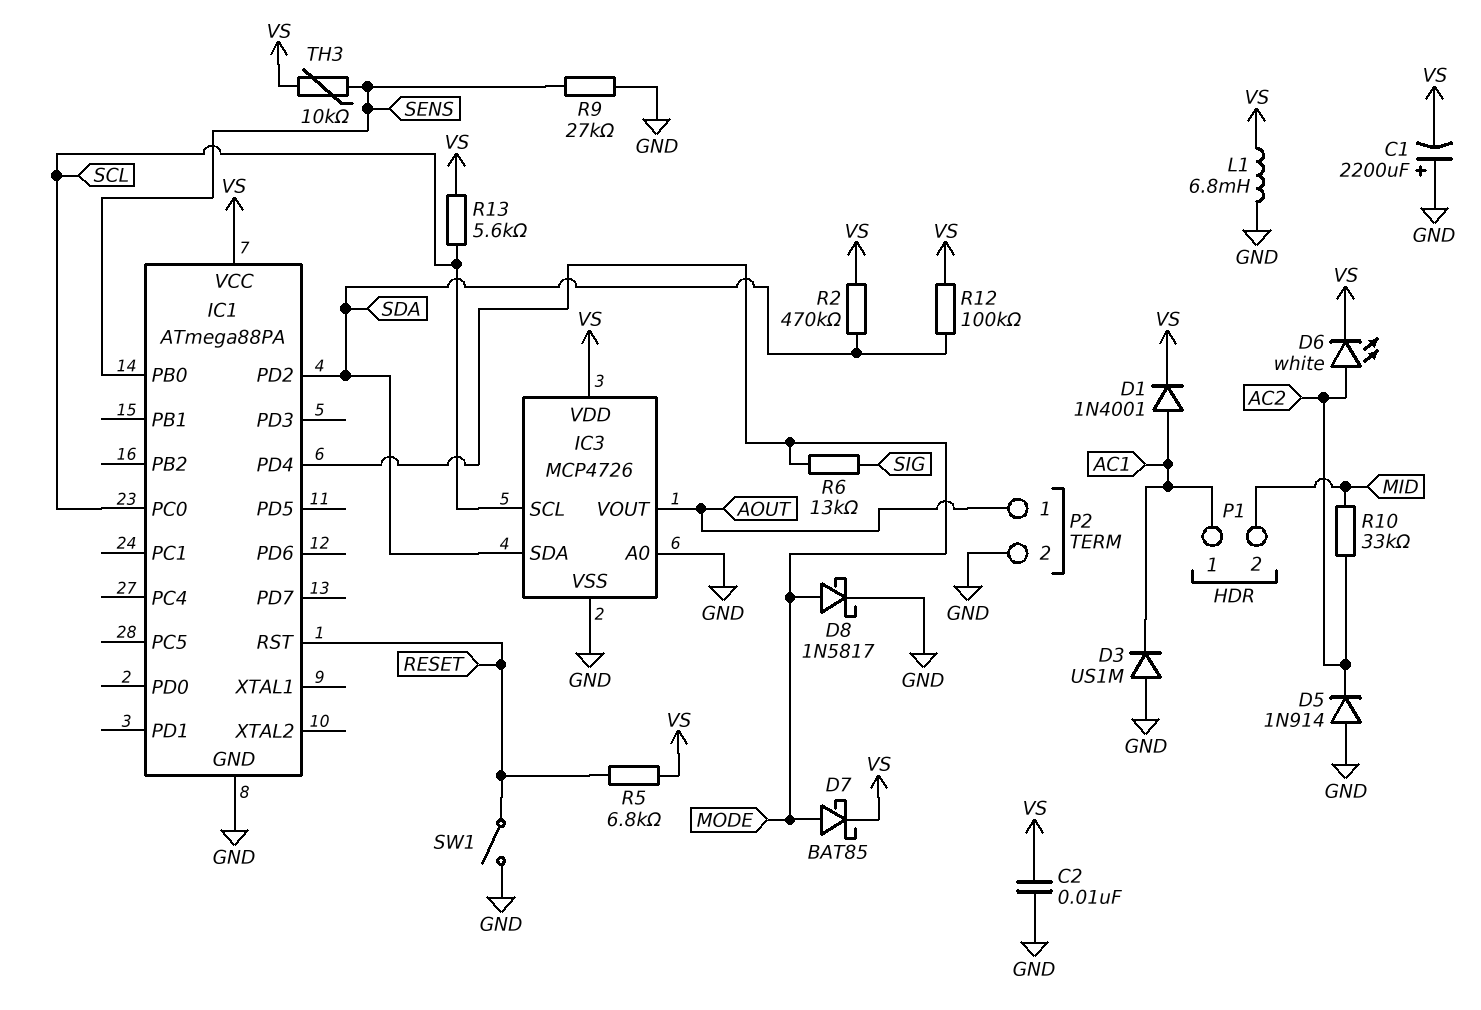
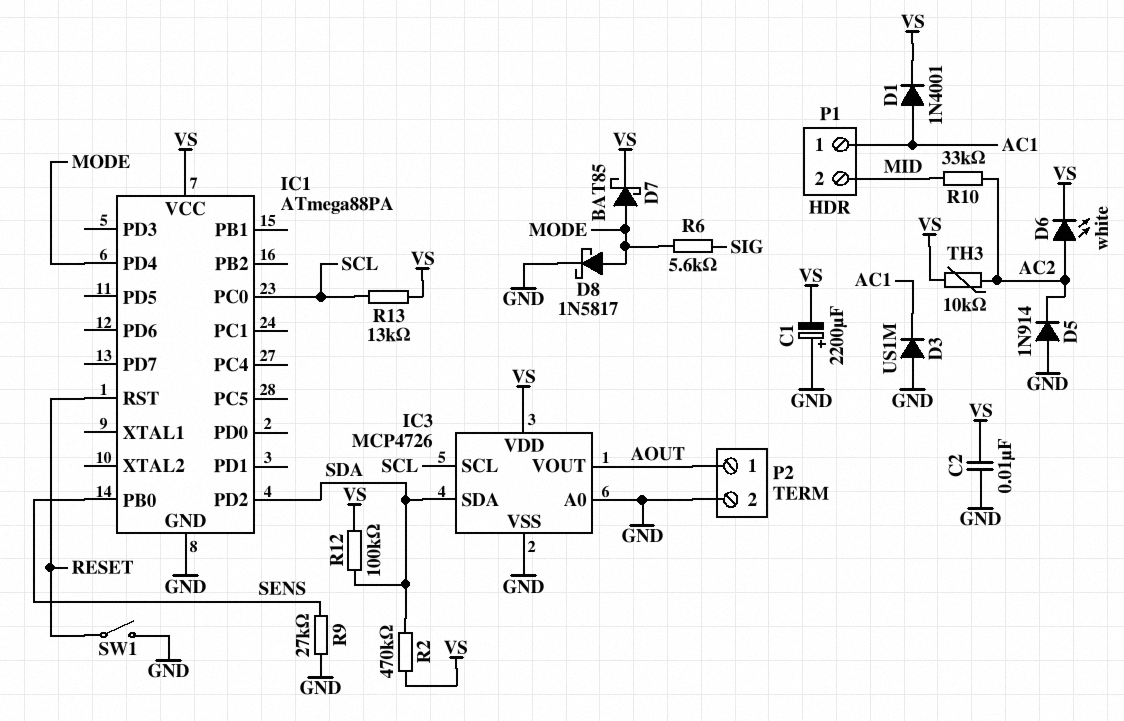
L1: 6.8mH (GND, VS) -> none
R5: 6.8k (RESET, VS) -> none
R6: 13k (MODE, SIG) -> 5.6k (MODE, SIG)
R13: 5.6k (SCL, VS) -> 13k (SCL, VS)
TH3: 10k (SENS, VS) -> 10k (AC2, VS)

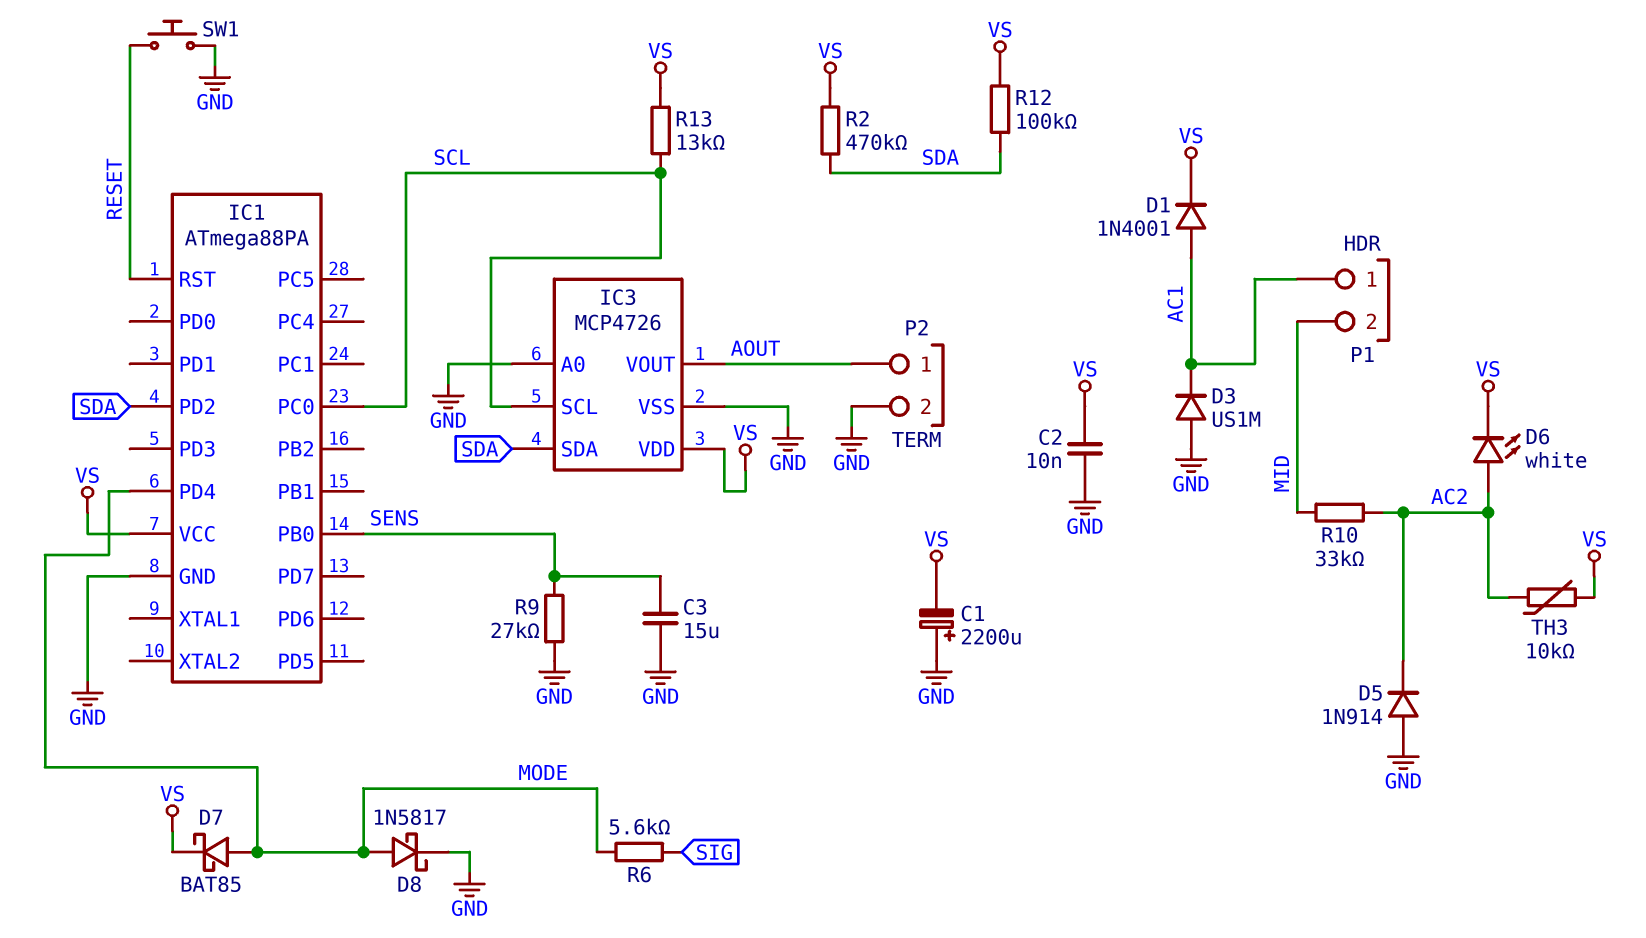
C3: none -> 15uF (GND, SENS)
SW1: switch (GND, RESET) -> button (GND, RESET)

